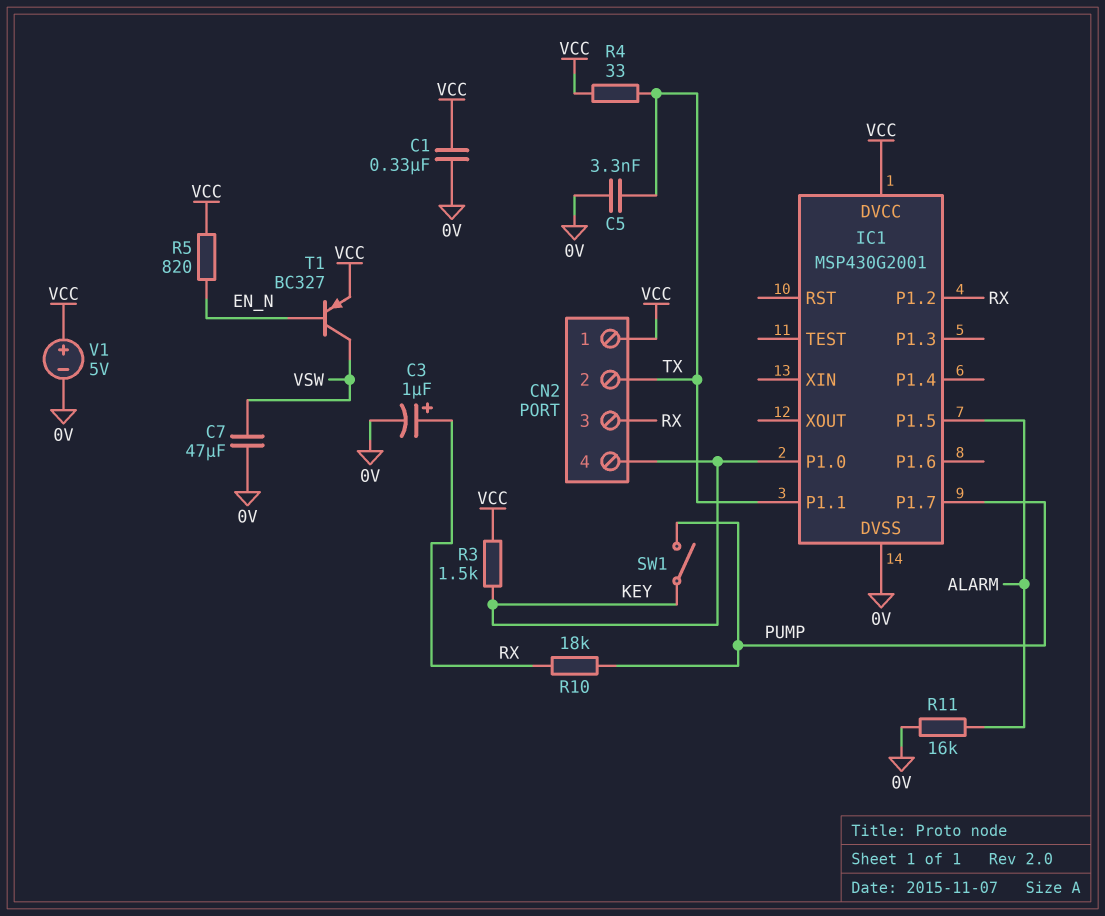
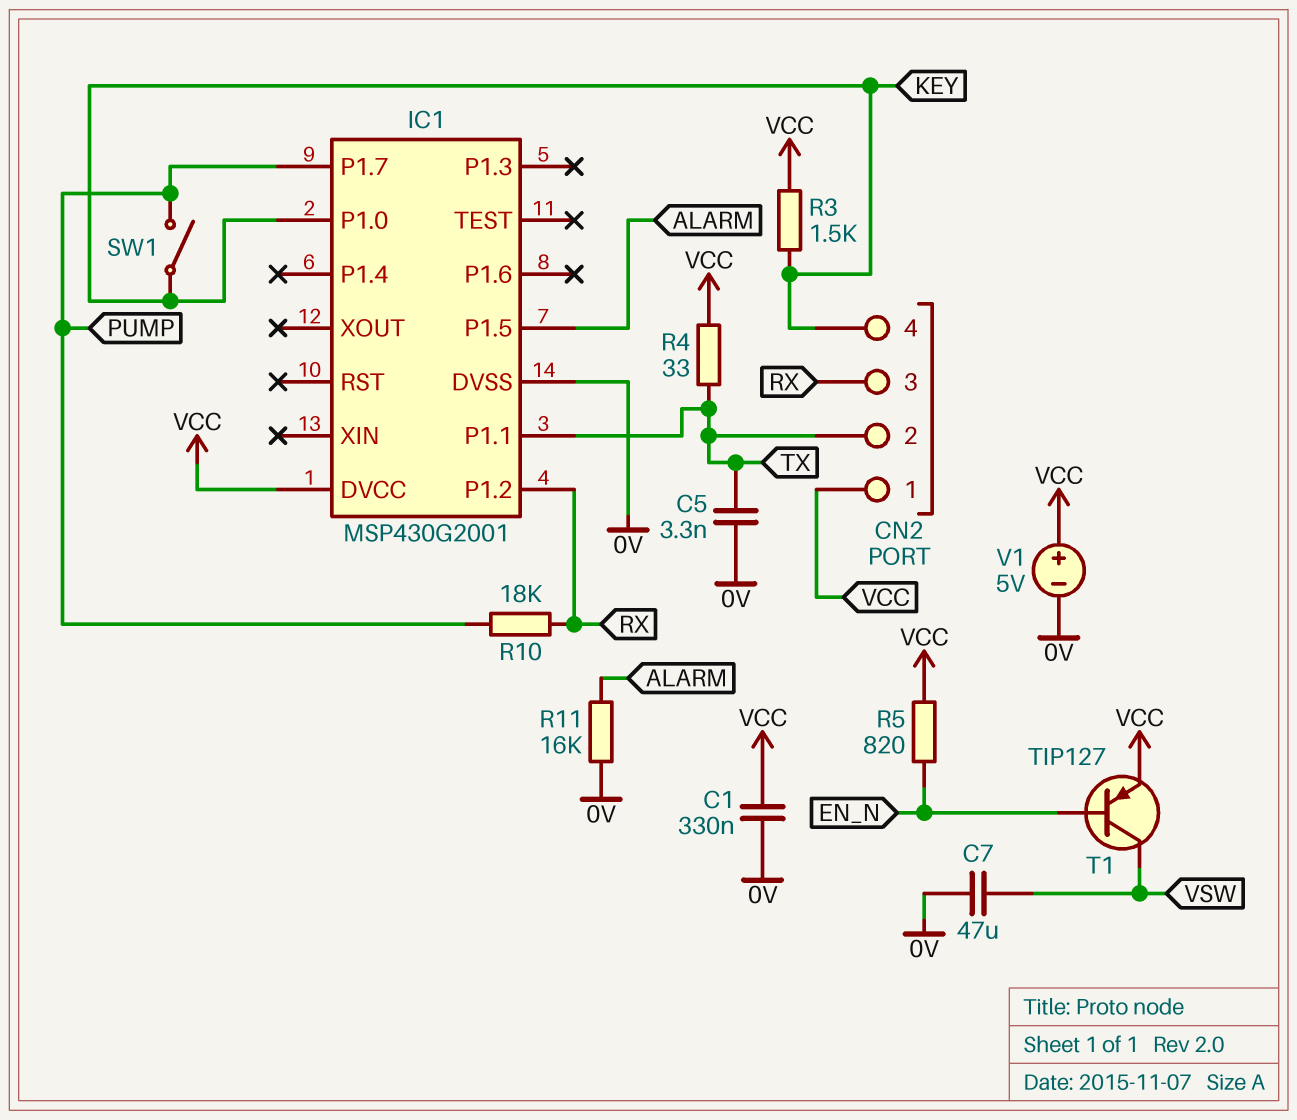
C3: 1uF (plus RX, minus 0V) -> none
T1: PNP BC327 (B EN_N, C VSW, E VCC) -> PNP TIP127 (B EN_N, C VSW, E VCC)

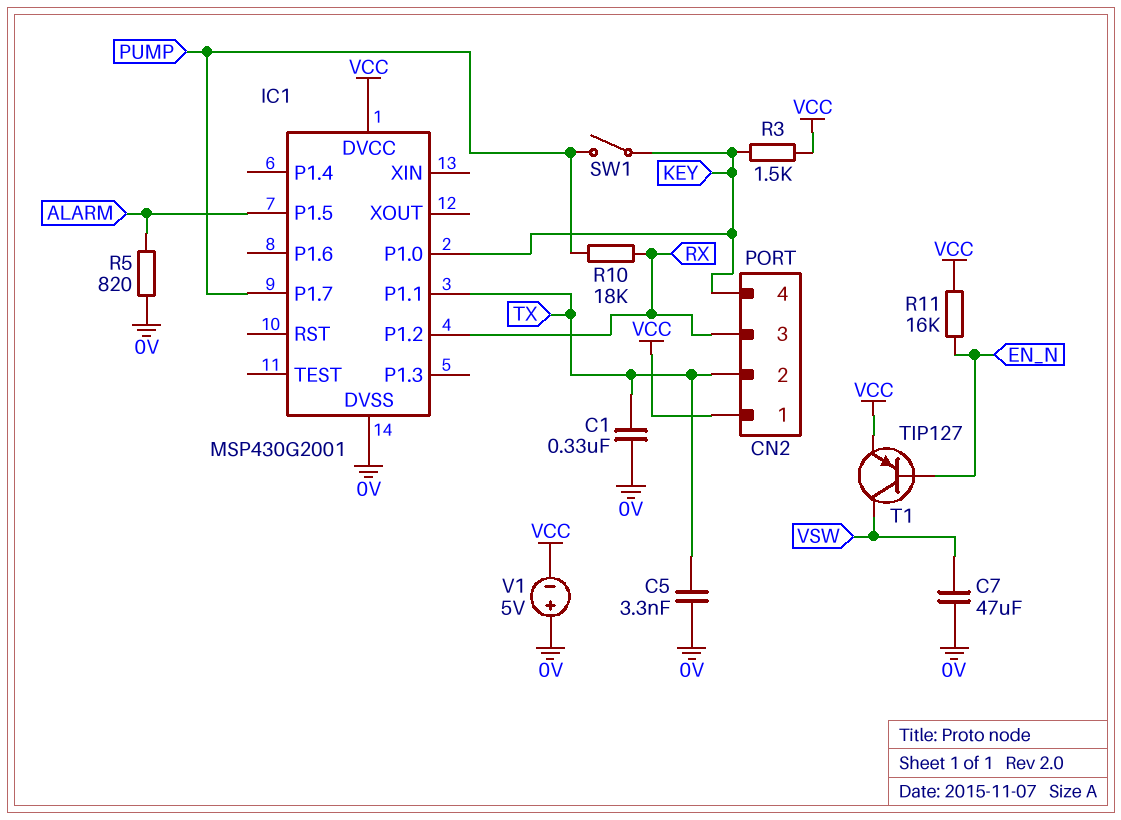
C1: 330nF (0V, VCC) -> 330nF (0V, TX)
R4: 33 (TX, VCC) -> none
R5: 820 (EN_N, VCC) -> 820 (0V, ALARM)
R11: 16k (0V, ALARM) -> 16k (EN_N, VCC)
V1: 5V (plus VCC, minus 0V) -> 5V (plus 0V, minus VCC)

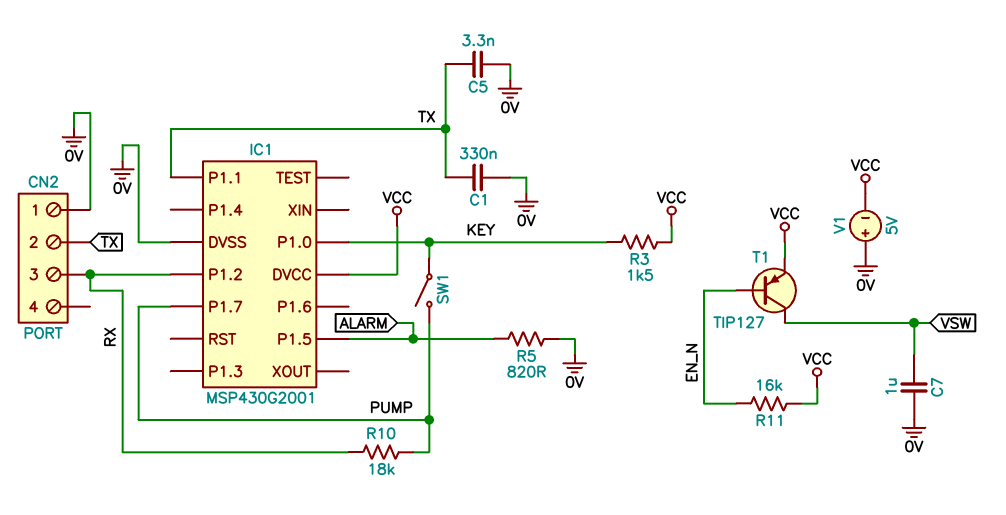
C7: 47uF (0V, VSW) -> 1uF (0V, VSW)
CN2 pin 1: VCC -> 0V
CN2 pin 4: KEY -> none

